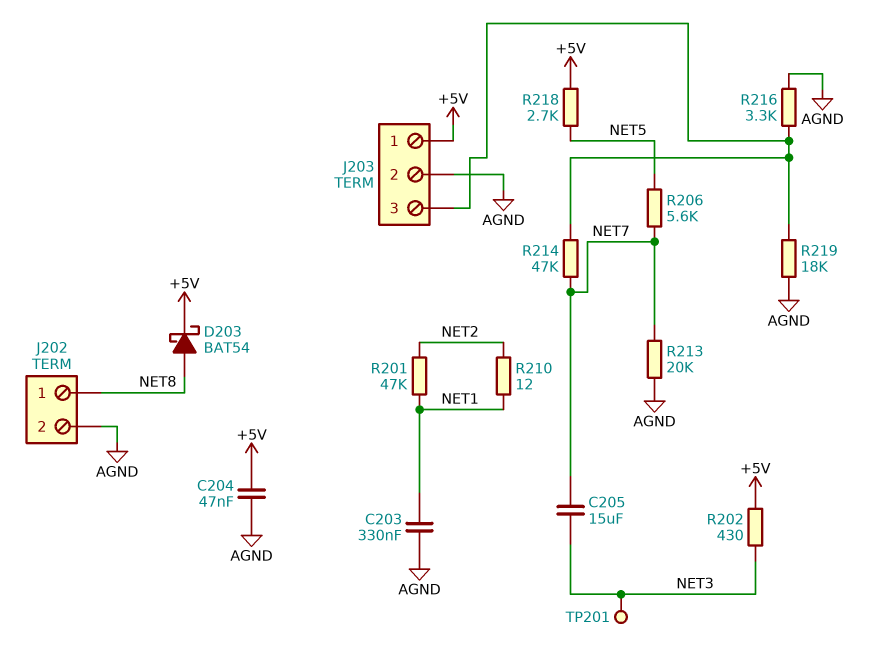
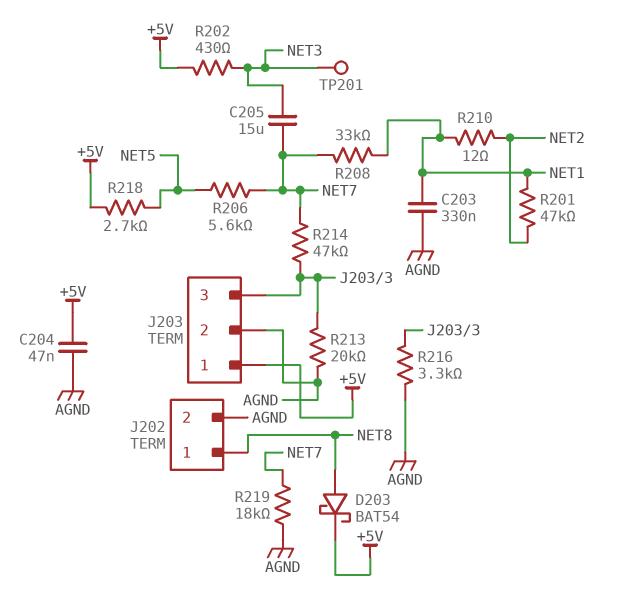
R208: none -> 33k (NET1, NET7)
R213: 20k (AGND, NET7) -> 20k (AGND, J203/3)
R219: 18k (AGND, J203/3) -> 18k (AGND, NET7)

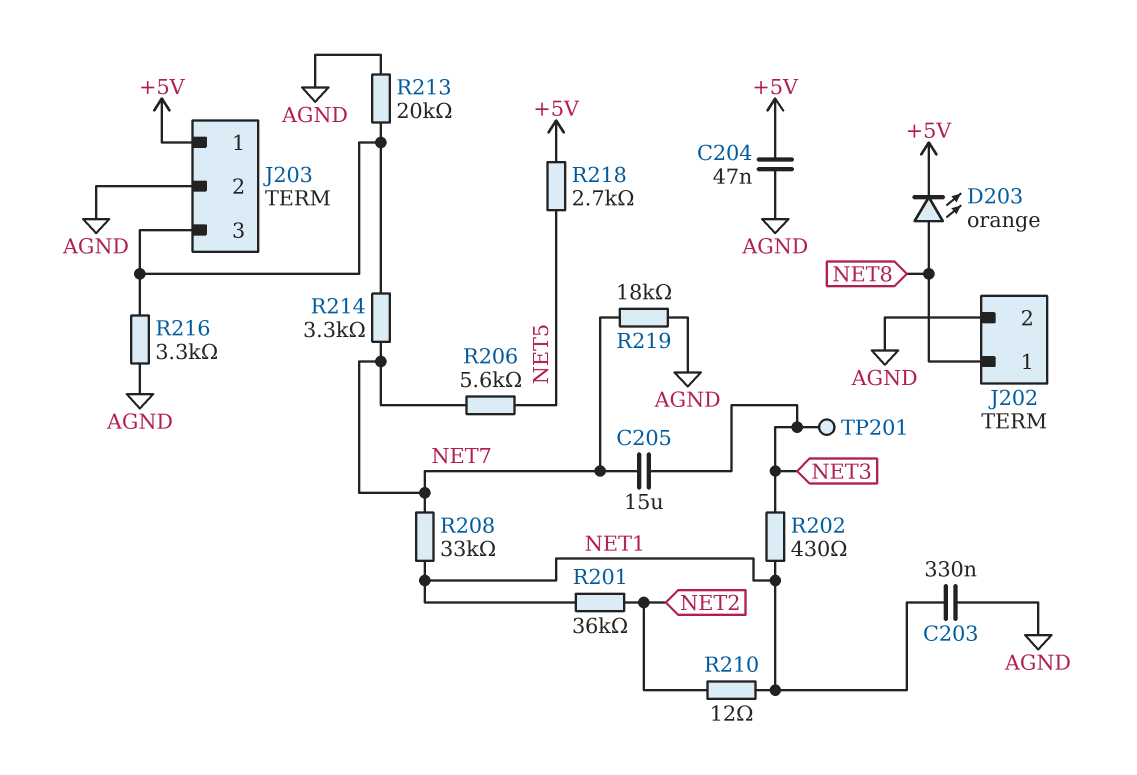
D203: schottky BAT54 (A NET8, K +5V) -> LED orange (A NET8, K +5V)
R201: 47k (NET1, NET2) -> 36k (NET1, NET2)
R202: 430 (+5V, NET3) -> 430 (NET1, NET3)
R214: 47k (J203/3, NET7) -> 3.3k (J203/3, NET7)

